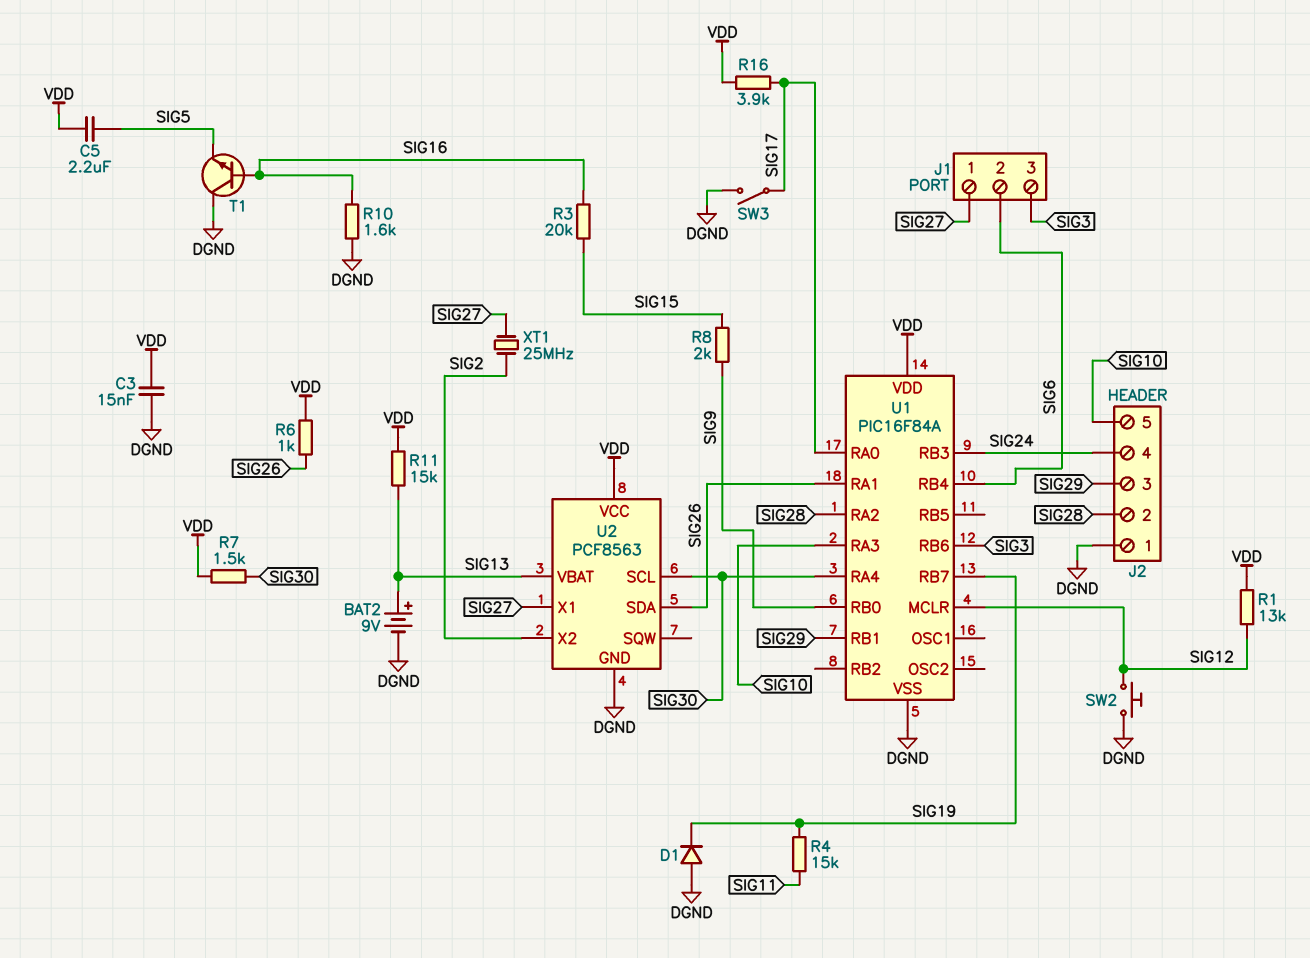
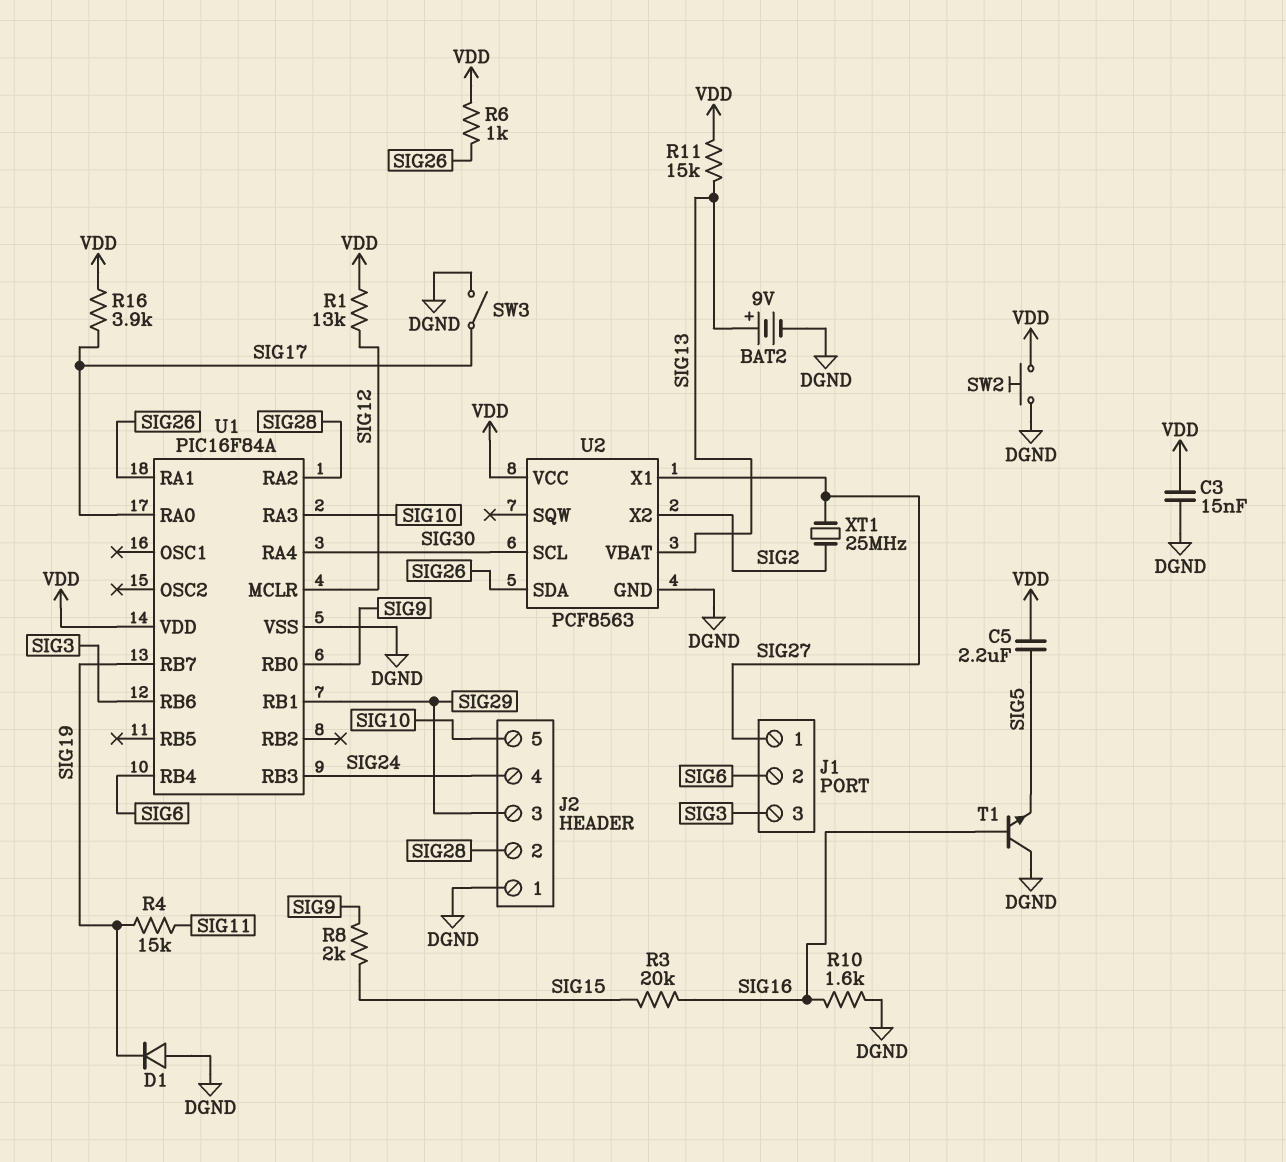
R7: 1.5k (SIG30, VDD) -> none
SW2: button (DGND, SIG12) -> button (DGND, VDD)

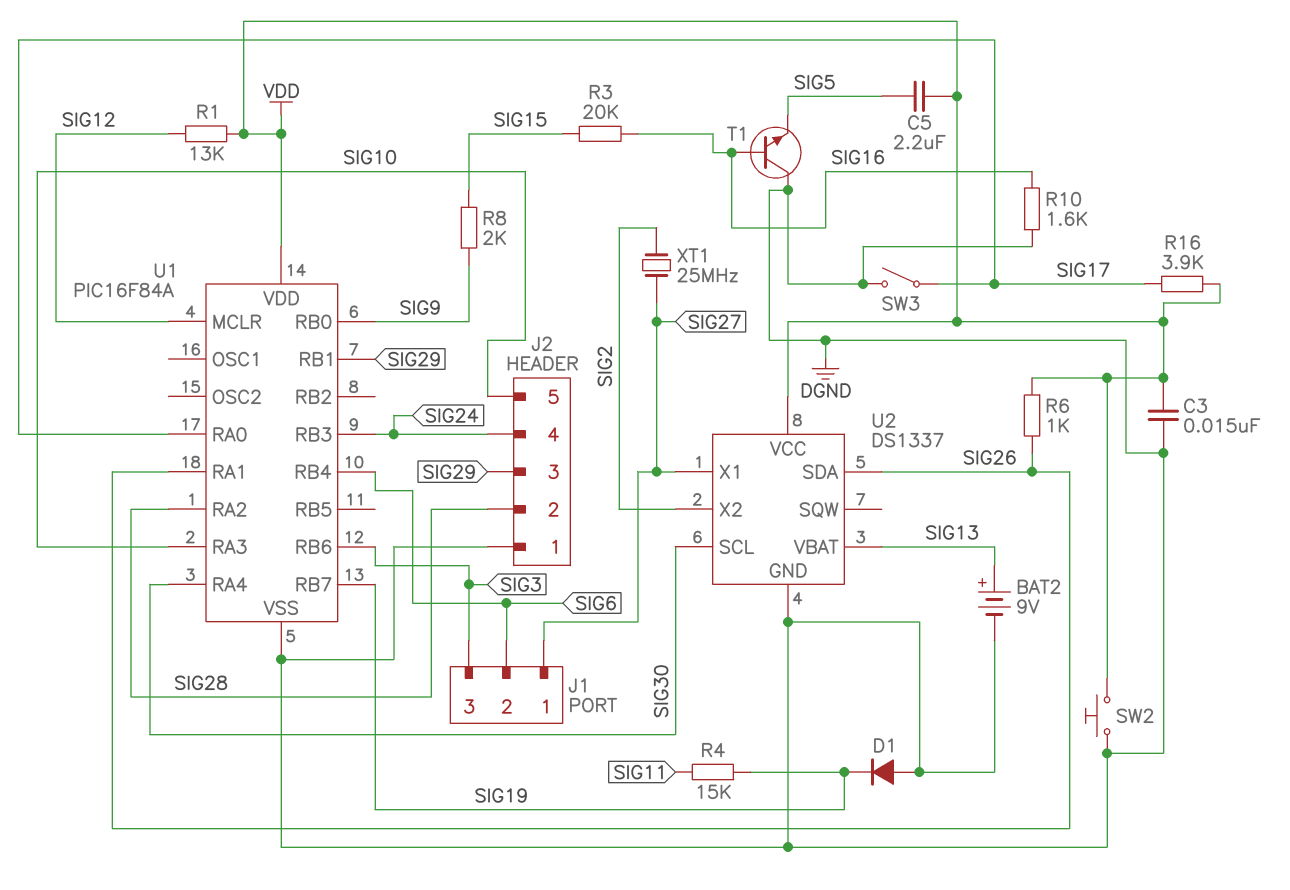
R11: 15k (SIG13, VDD) -> none
U2: PCF8563 -> DS1337

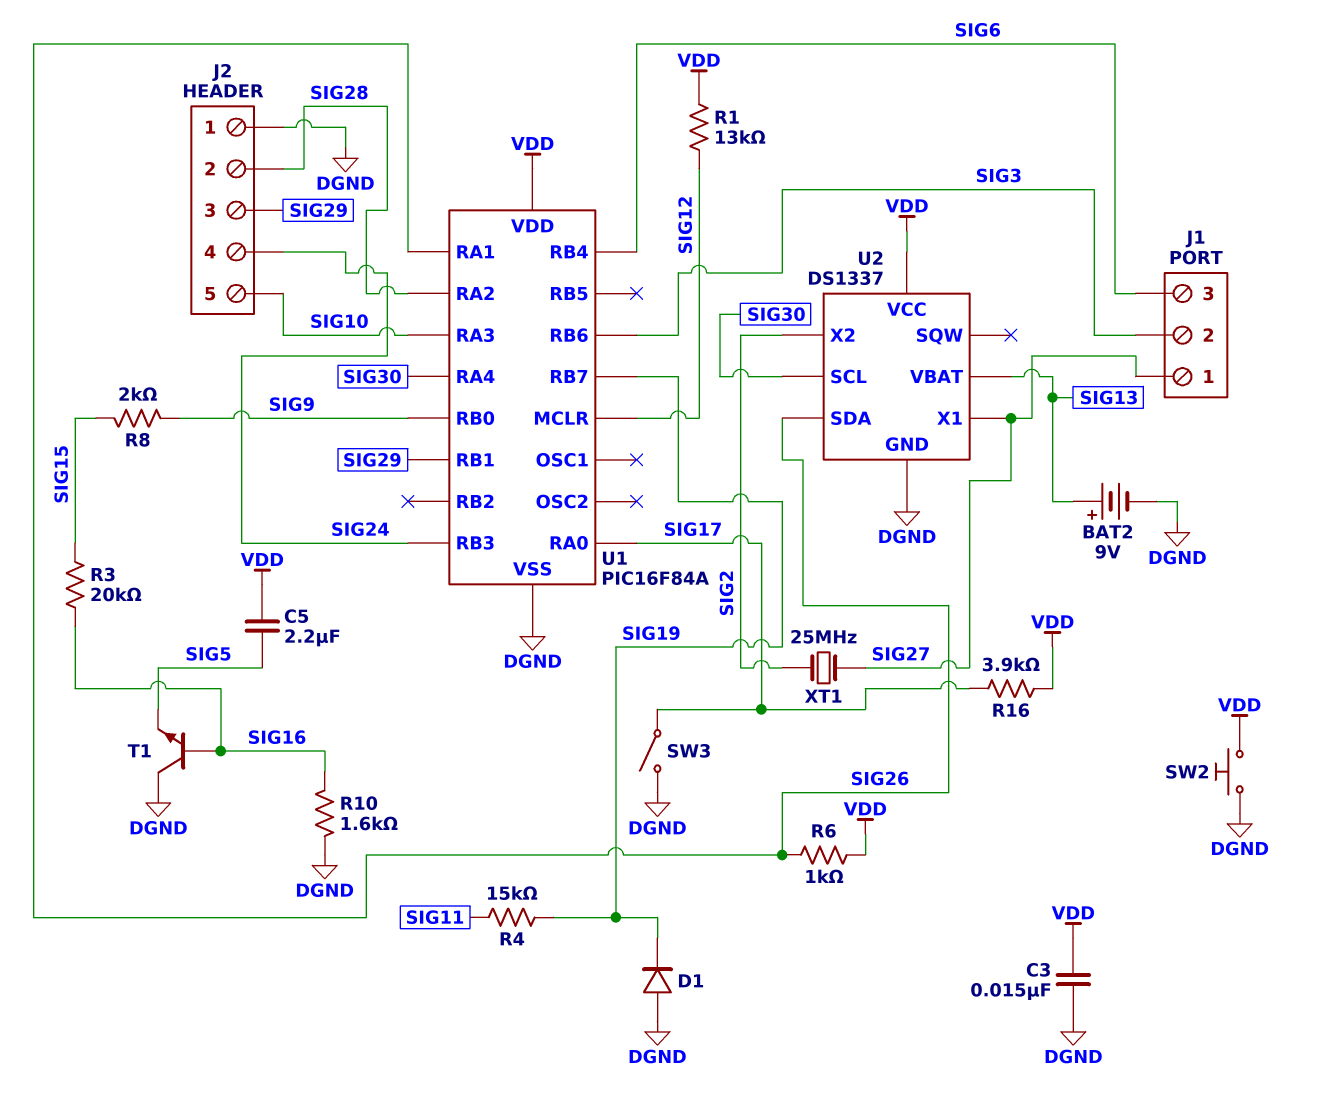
J1 pin 2: SIG6 -> SIG3
J1 pin 3: SIG3 -> SIG6

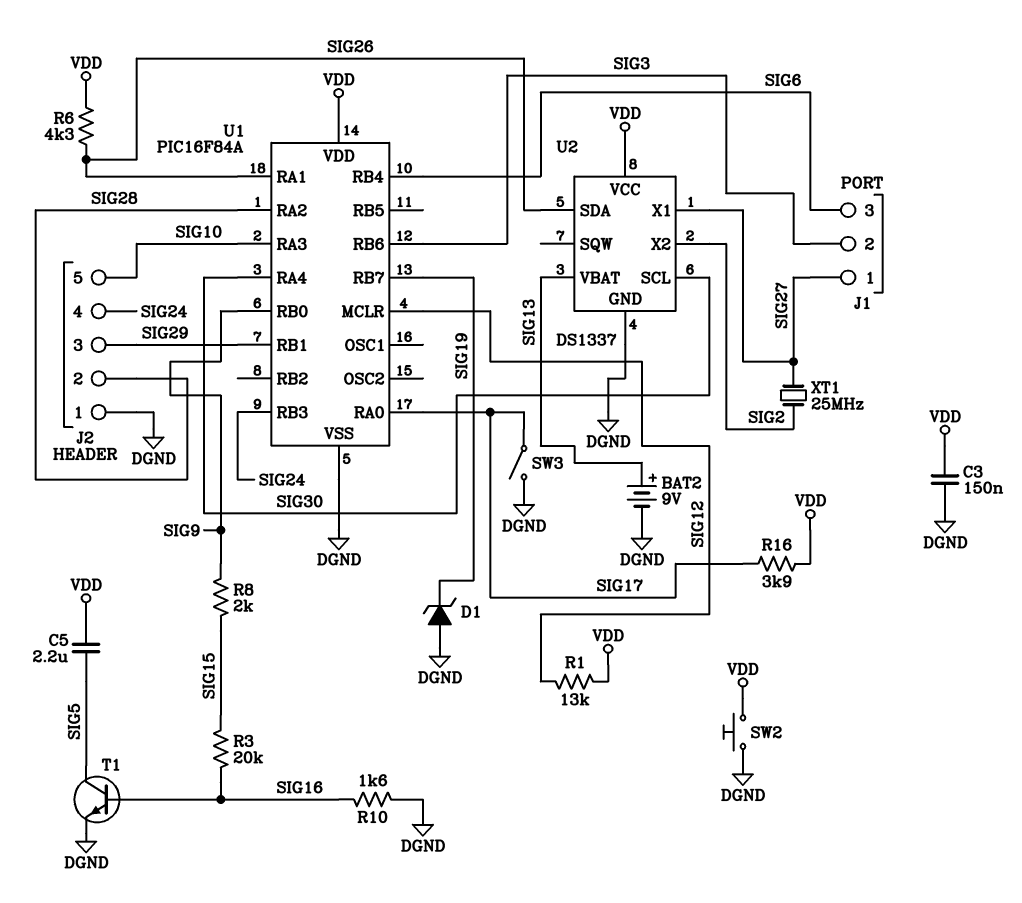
C3: 15nF (DGND, VDD) -> 150nF (DGND, VDD)
D1: diode (A DGND, K SIG19) -> zener (A DGND, K SIG19)
R4: 15k (SIG11, SIG19) -> none
R6: 1k (SIG26, VDD) -> 4.3k (SIG26, VDD)
T1: NPN (B SIG16, C DGND, E SIG5) -> NPN (B SIG16, C SIG5, E DGND)

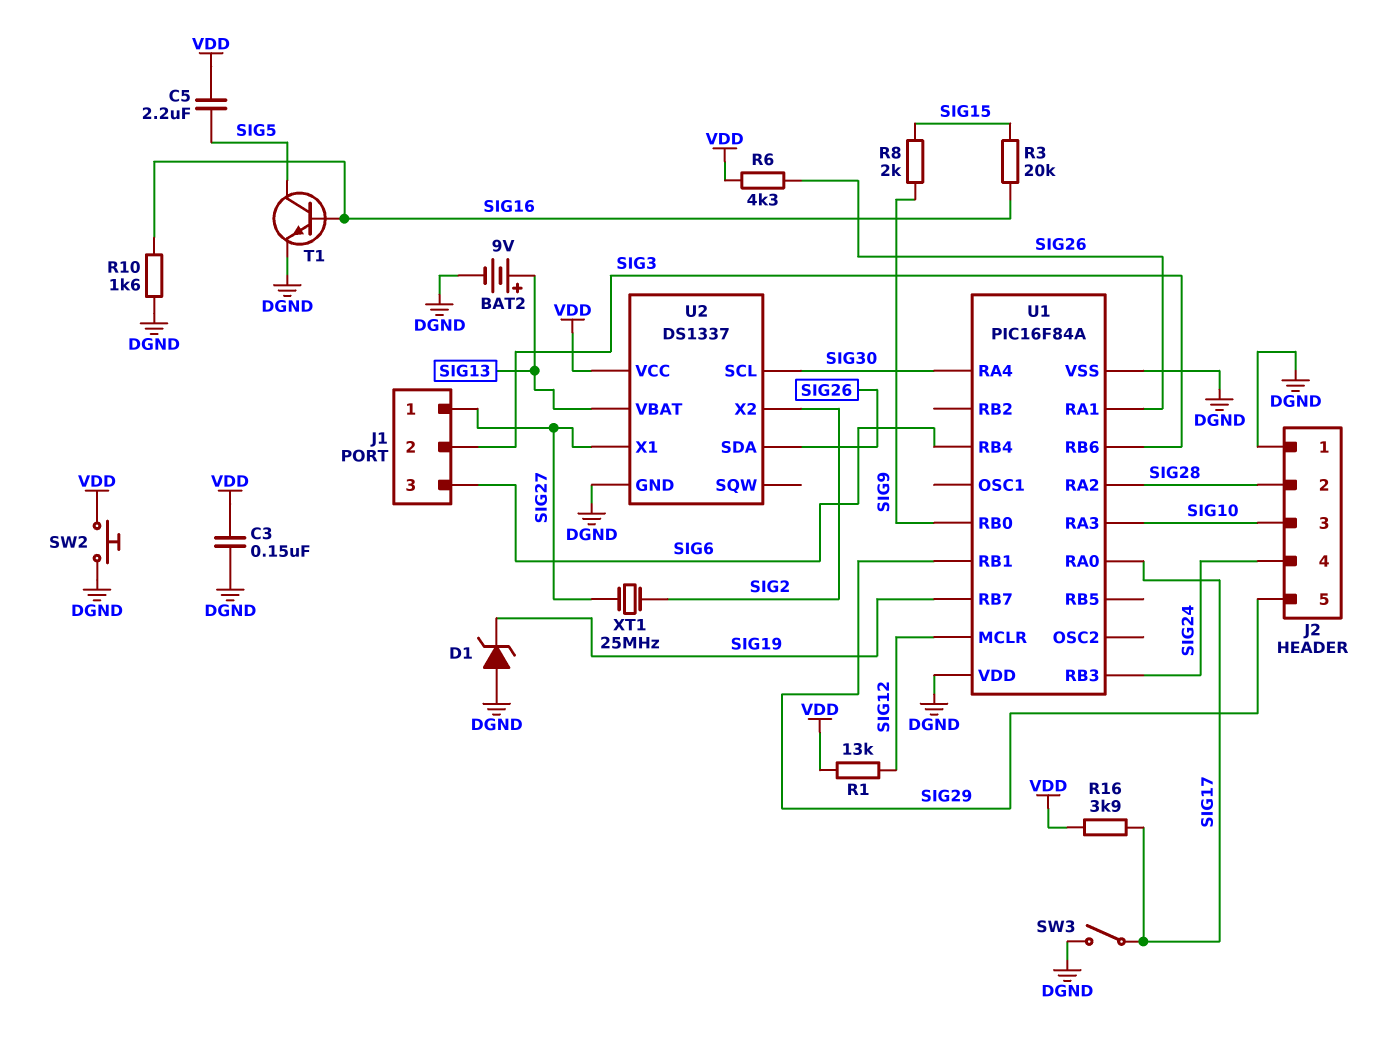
J2 pin 3: SIG29 -> SIG10
J2 pin 5: SIG10 -> SIG29
U1 pin VDD: VDD -> DGND

